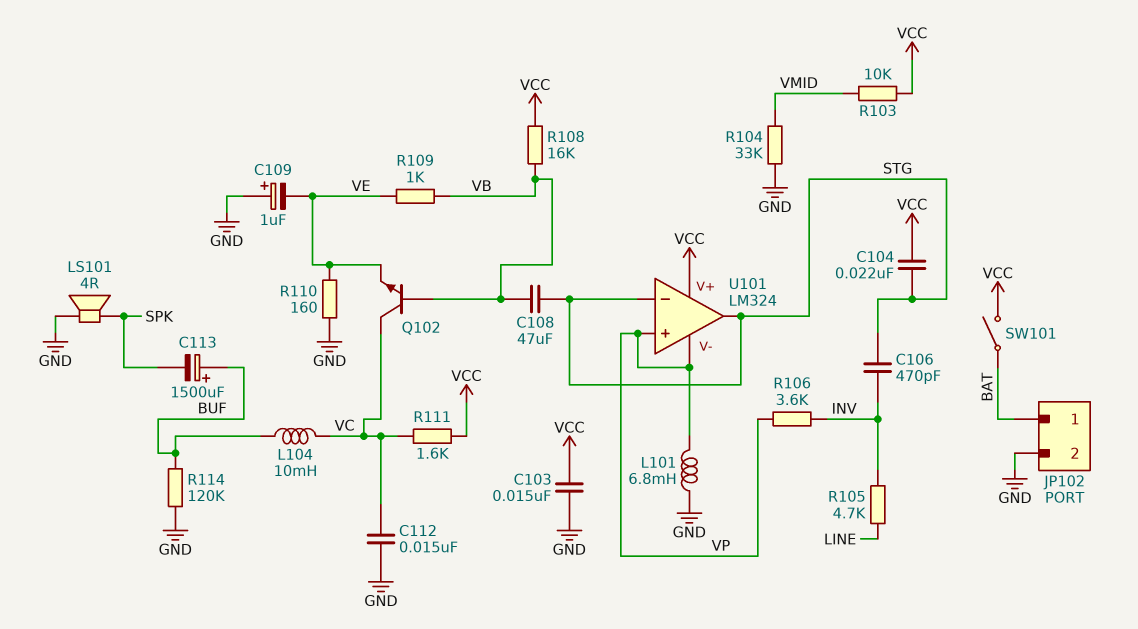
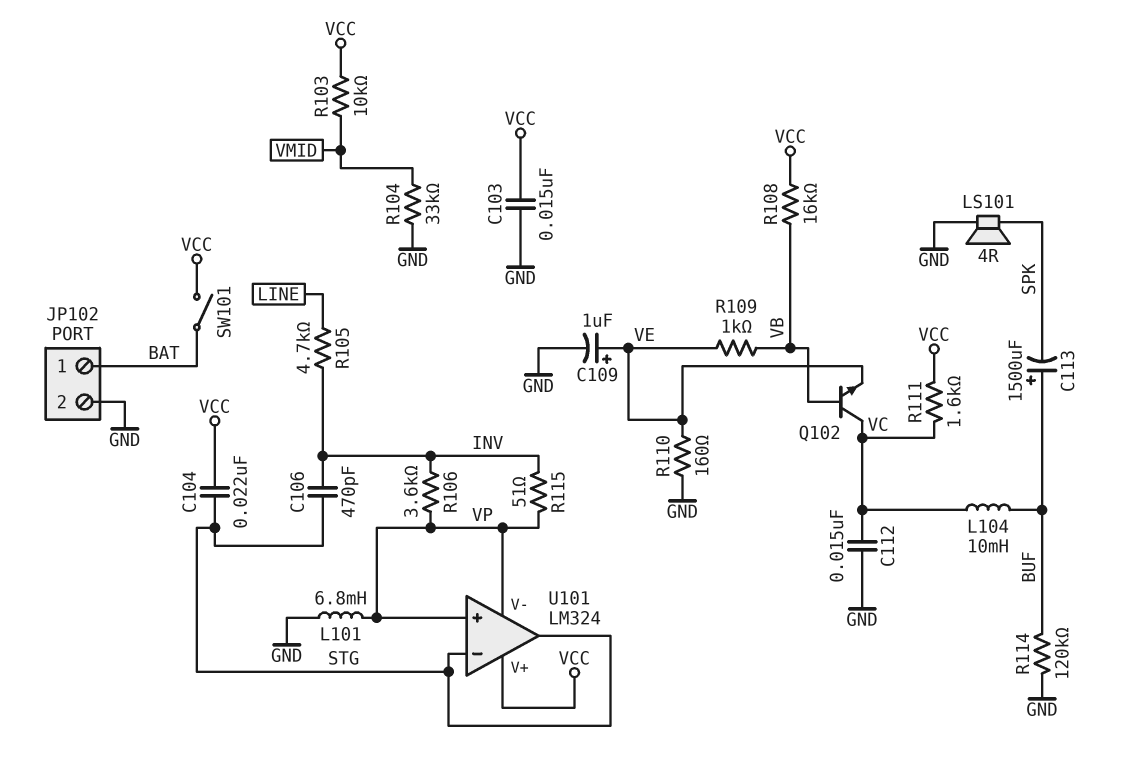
C108: 47uF (STG, VB) -> none
C109: 1uF (plus GND, minus VE) -> 1uF (plus VE, minus GND)
R115: none -> 51 (INV, VP)

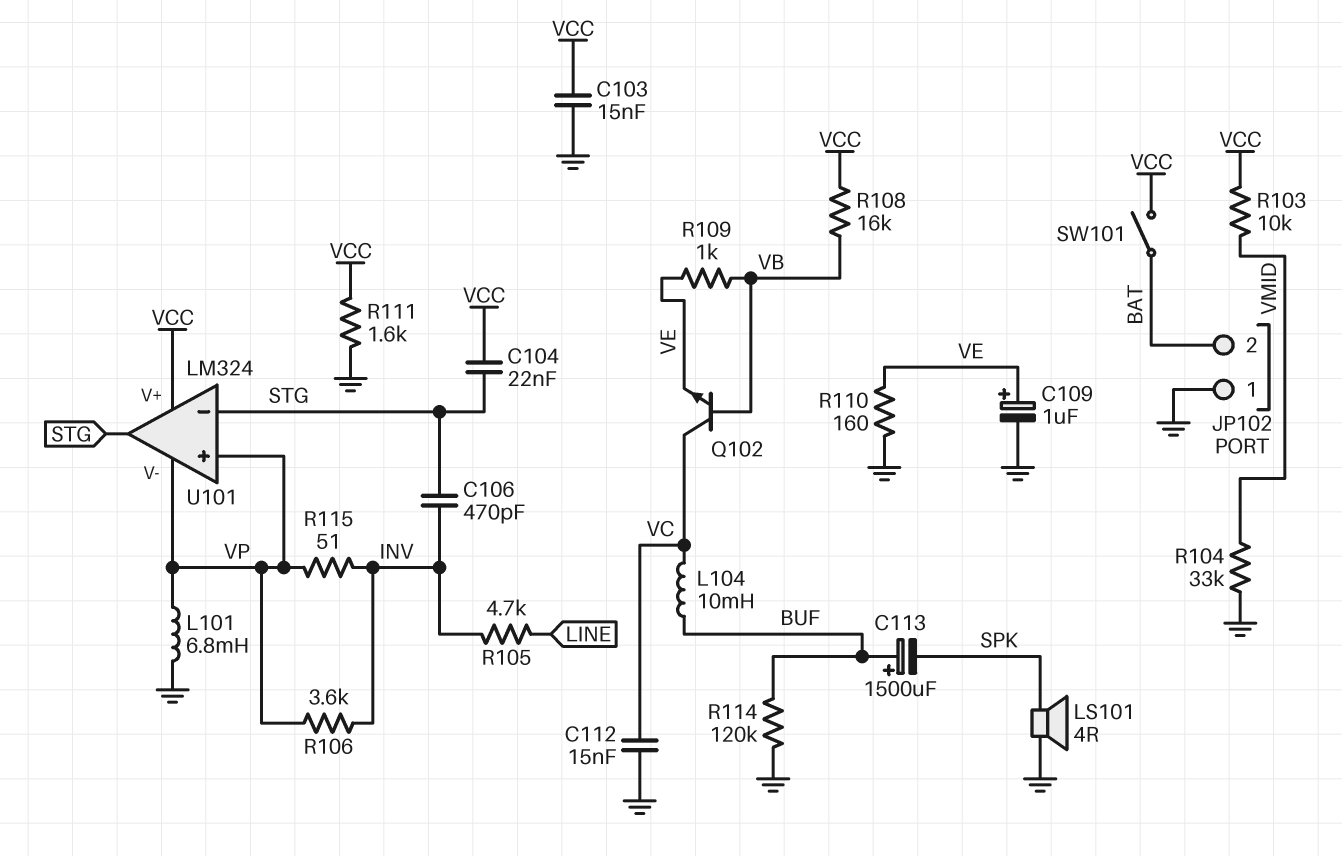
JP102 pin 1: BAT -> GND
JP102 pin 2: GND -> BAT
R111: 1.6k (VC, VCC) -> 1.6k (GND, VCC)

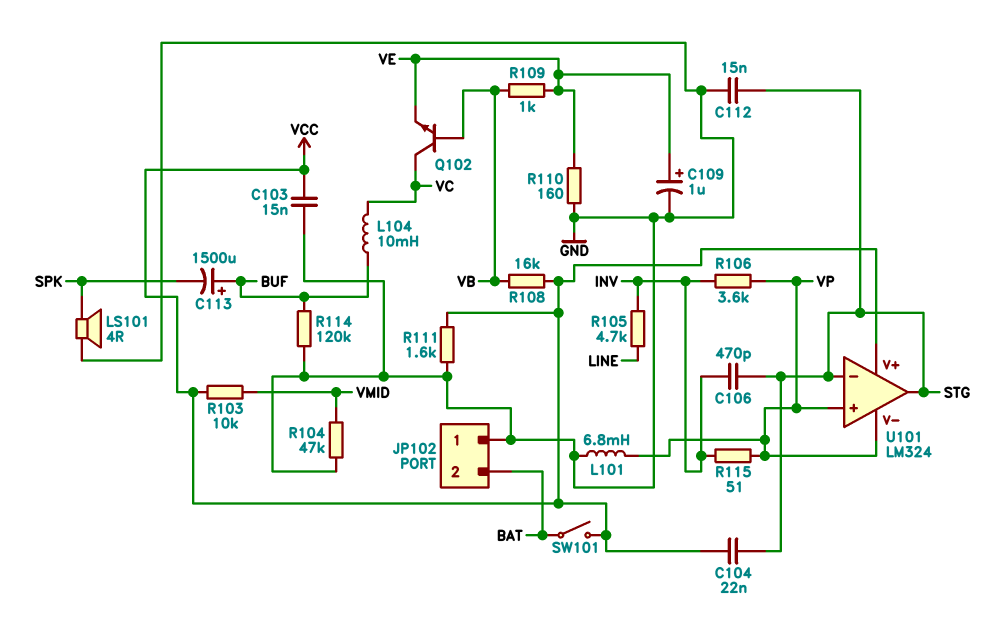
C112: 15nF (GND, VC) -> 15nF (GND, STG)
R104: 33k (GND, VMID) -> 47k (GND, VMID)

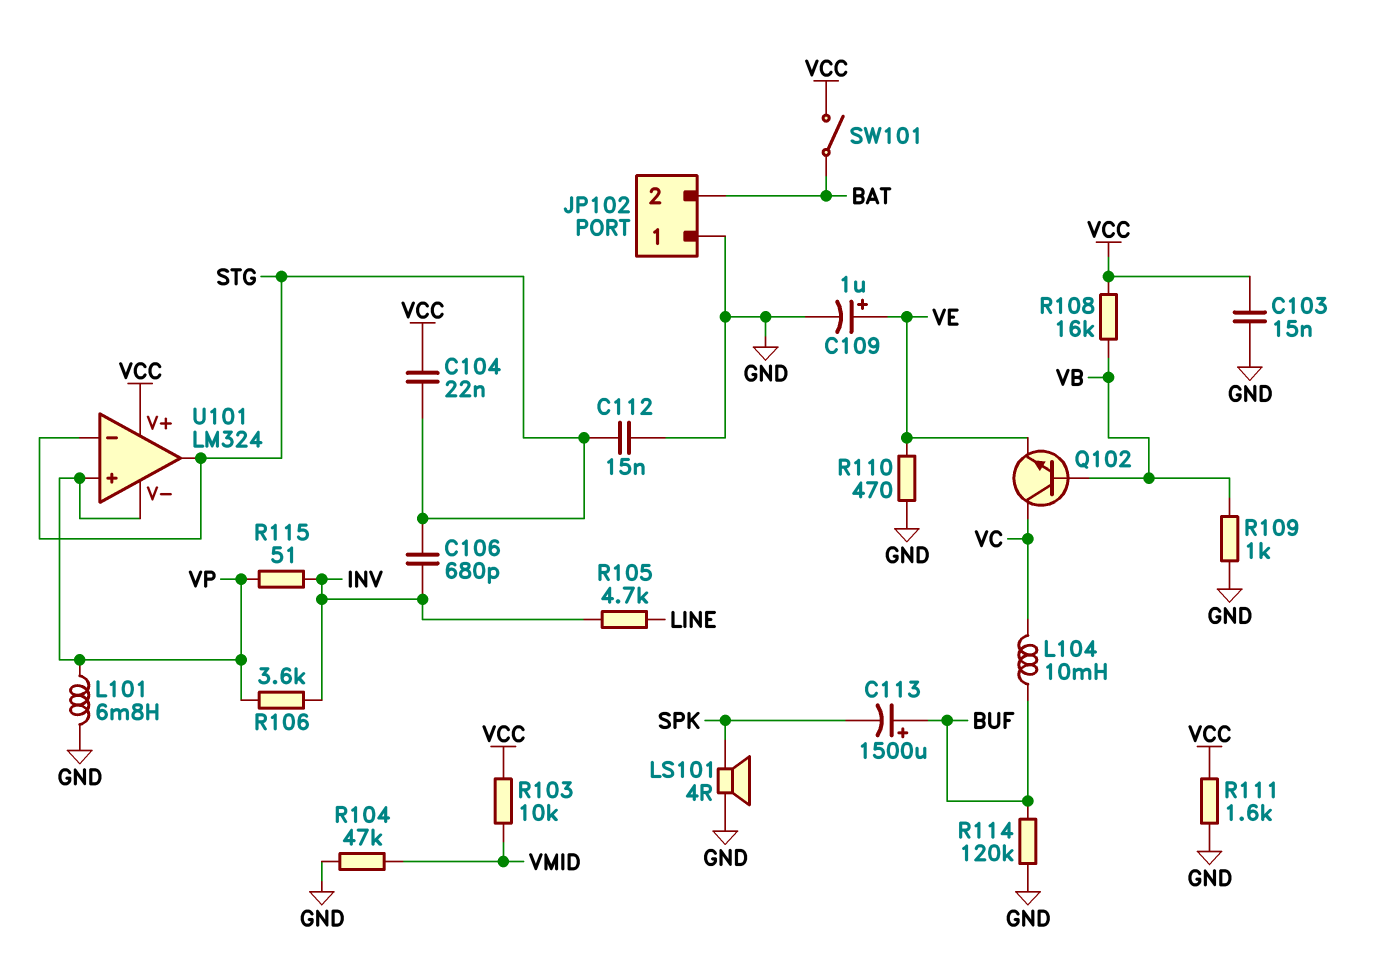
C106: 470pF (INV, STG) -> 680pF (INV, STG)
R109: 1k (VB, VE) -> 1k (GND, VB)
R110: 160 (GND, VE) -> 470 (GND, VE)

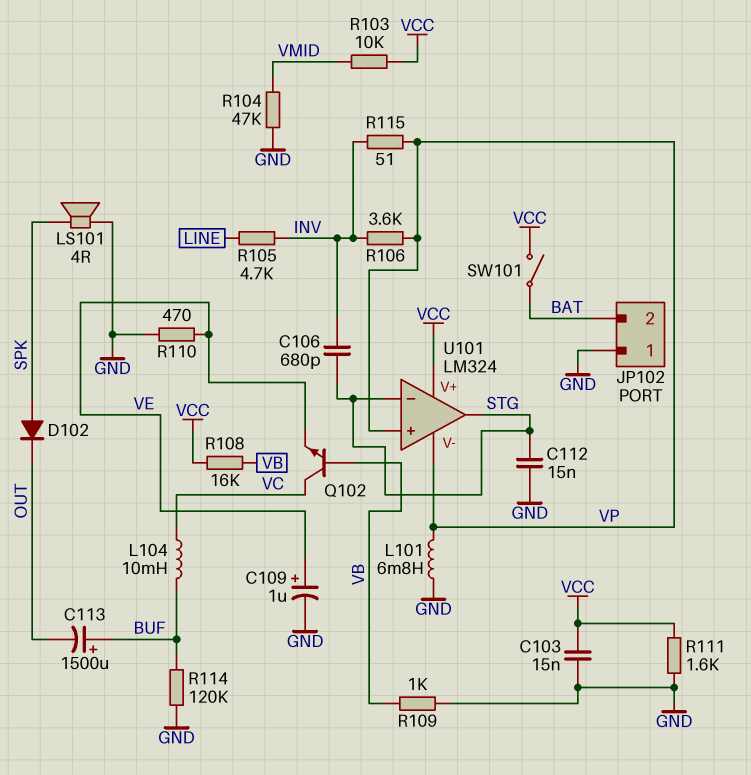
C104: 22nF (STG, VCC) -> none
C113: 1500uF (plus BUF, minus SPK) -> 1500uF (plus BUF, minus OUT)
D102: none -> diode (A SPK, K OUT)

